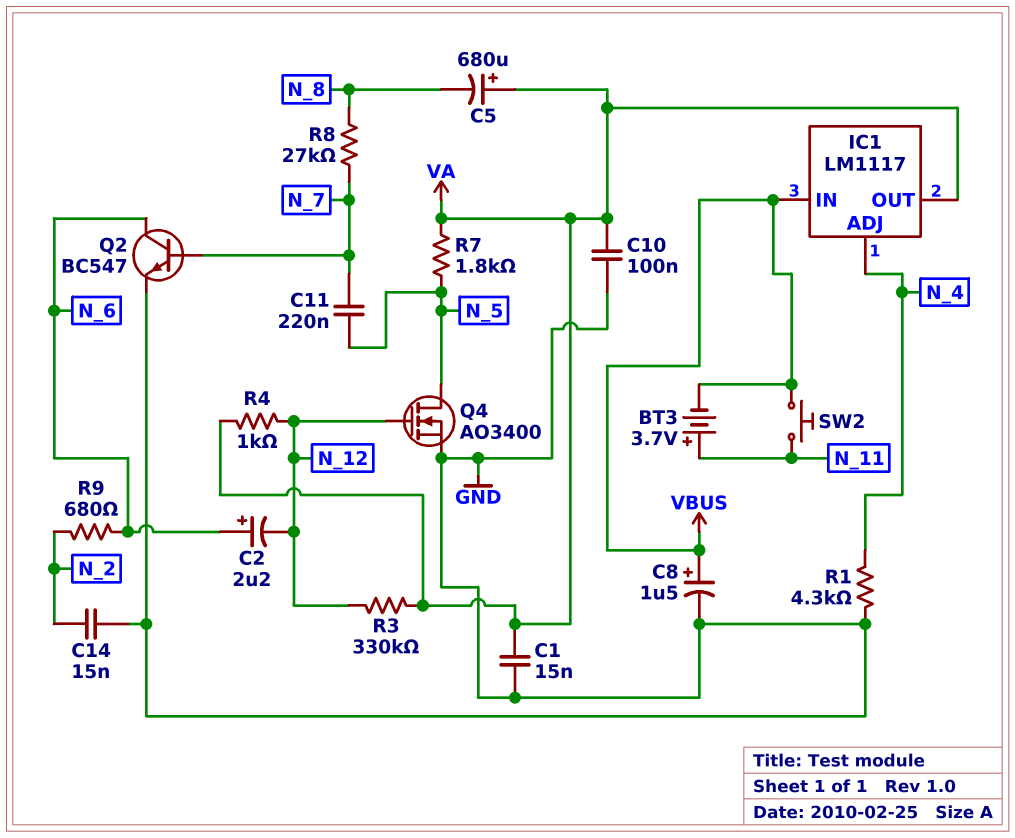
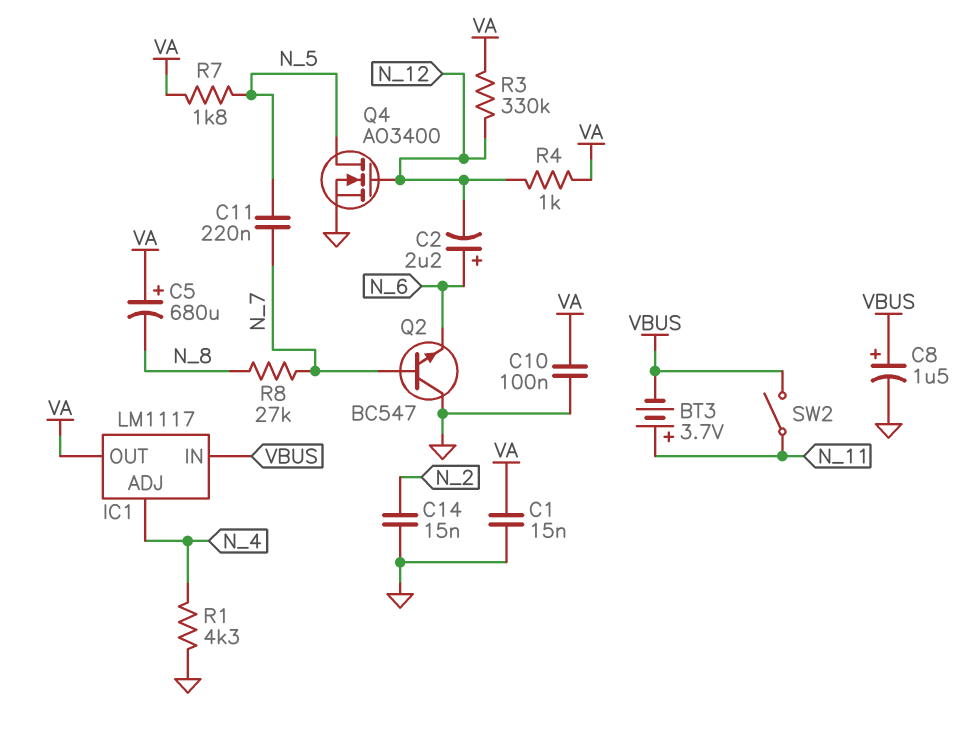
Q2: NPN BC547 (B N_7, C N_6, E GND) -> NPN BC547 (B N_7, C GND, E N_6)
R9: 680 (N_2, N_6) -> none
SW2: button (N_11, VBUS) -> switch (N_11, VBUS)

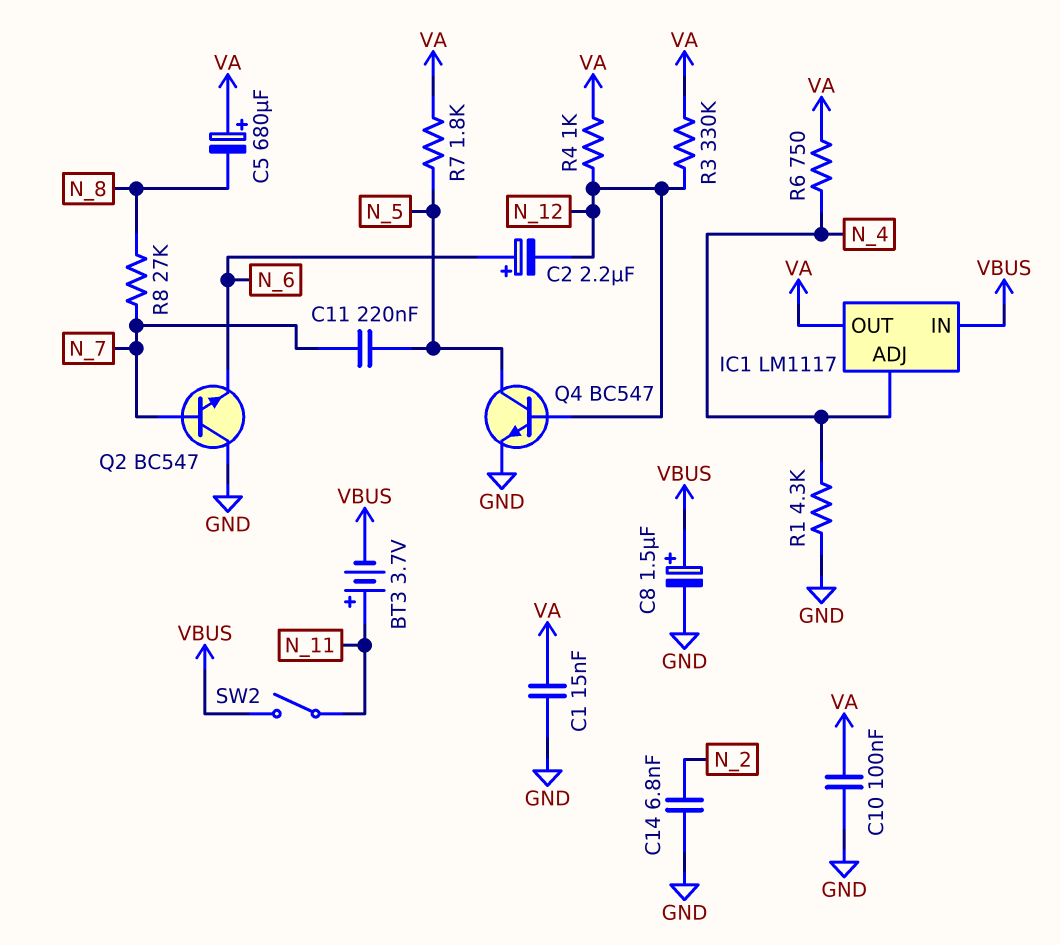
C14: 15nF (GND, N_2) -> 6.8nF (GND, N_2)
Q4: NMOS AO3400 (G N_12, D N_5, S GND) -> NPN BC547 (B N_12, C N_5, E GND)
R6: none -> 750 (N_4, VA)

